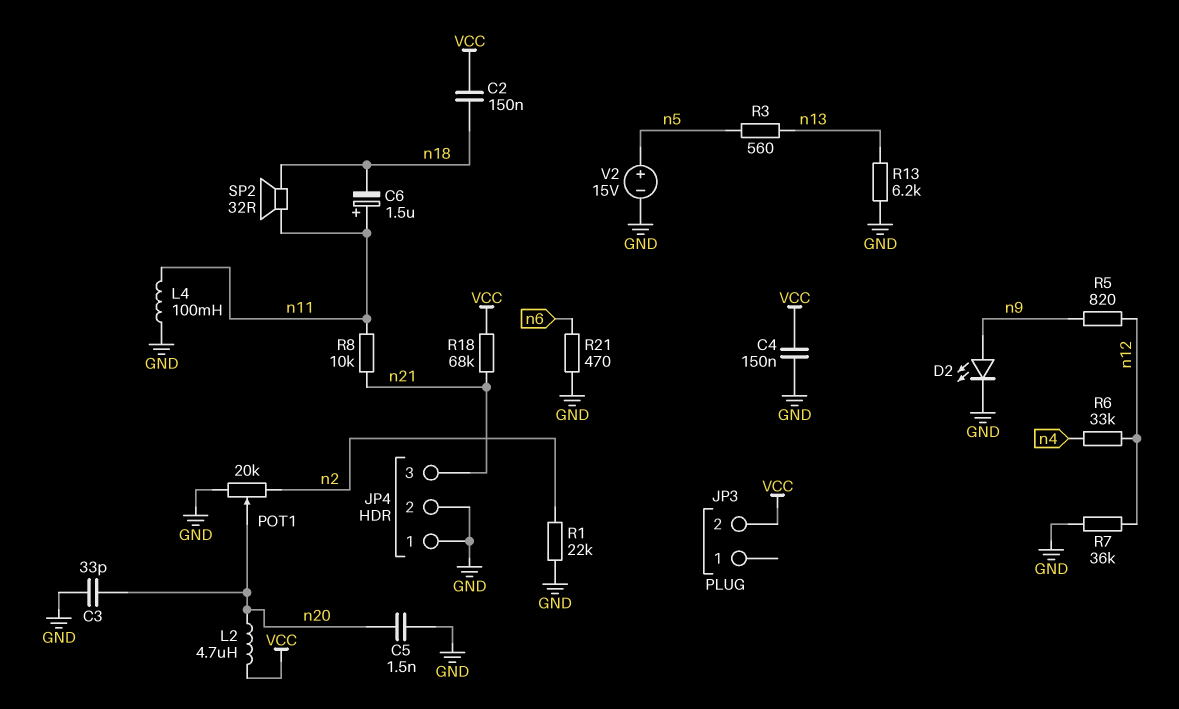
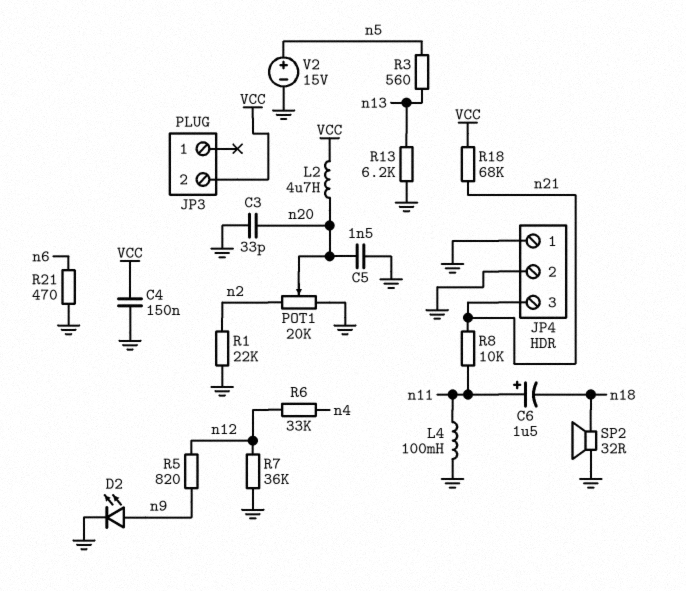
C2: 150nF (VCC, n18) -> none
SP2: speaker 32R (n11, n18) -> speaker 32R (GND, n18)

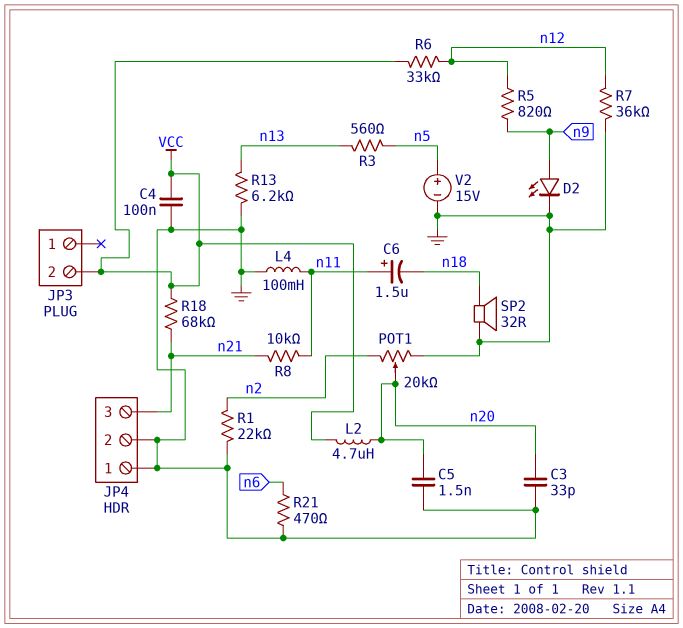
C4: 150nF (GND, VCC) -> 100nF (GND, VCC)
R6: 33k (n4, n12) -> 33k (VCC, n12)

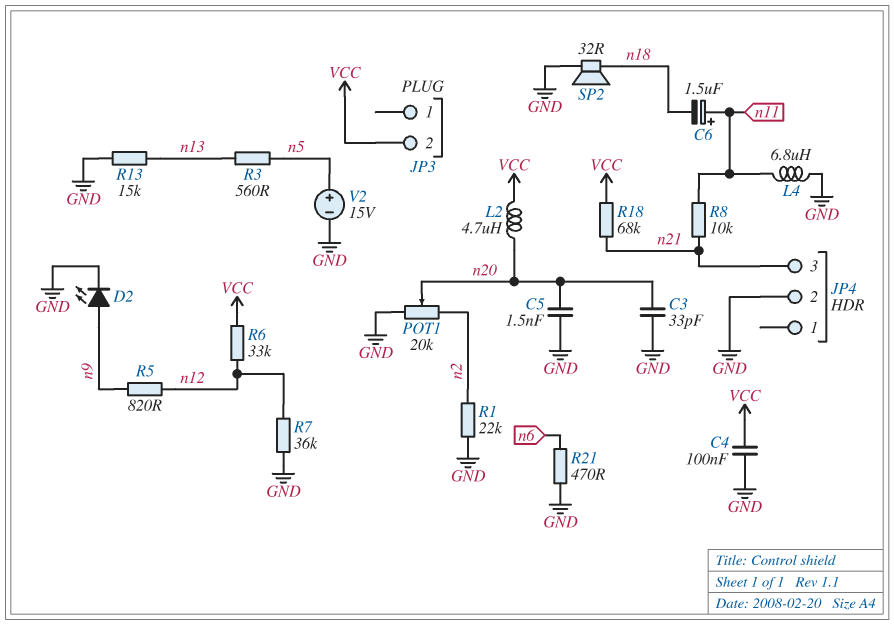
JP4 pin 1: GND -> none
L4: 100mH (GND, n11) -> 6.8uH (GND, n11)
R13: 6.2k (GND, n13) -> 15k (GND, n13)

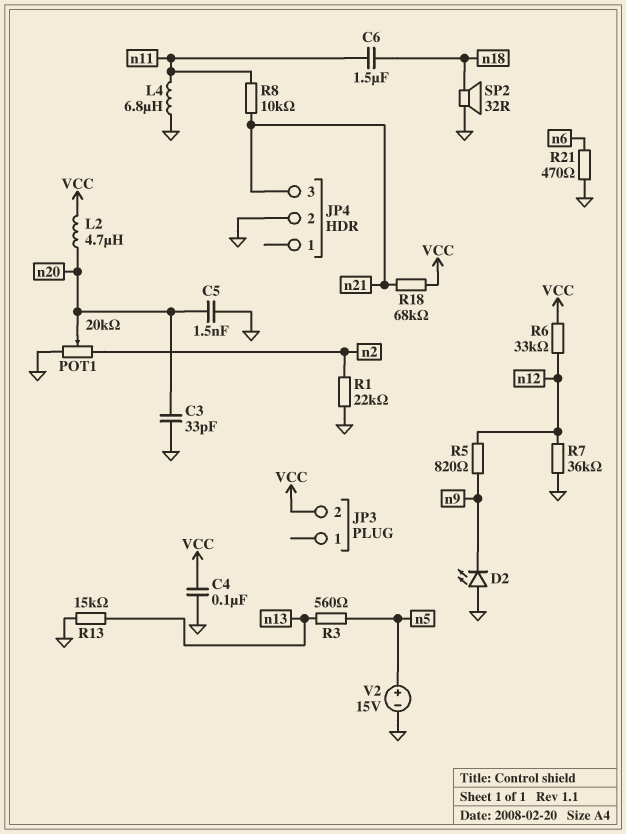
C6: 1.5uF (plus n11, minus n18) -> 1.5uF (n11, n18)
D2: LED (A n9, K GND) -> LED (A GND, K n9)

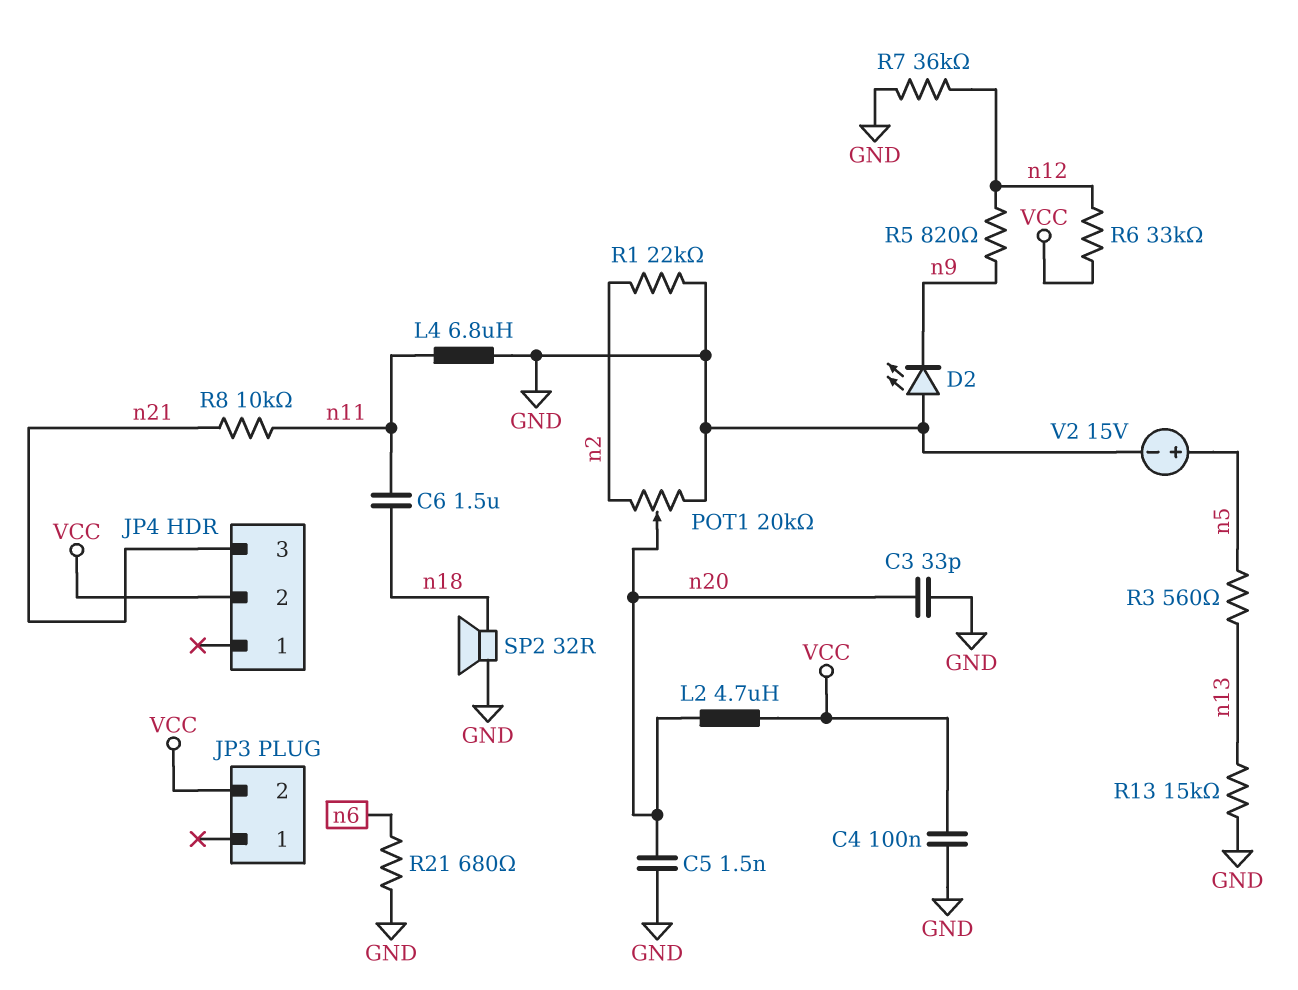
JP4 pin 2: GND -> VCC
R18: 68k (VCC, n21) -> none
R21: 470 (GND, n6) -> 680 (GND, n6)

